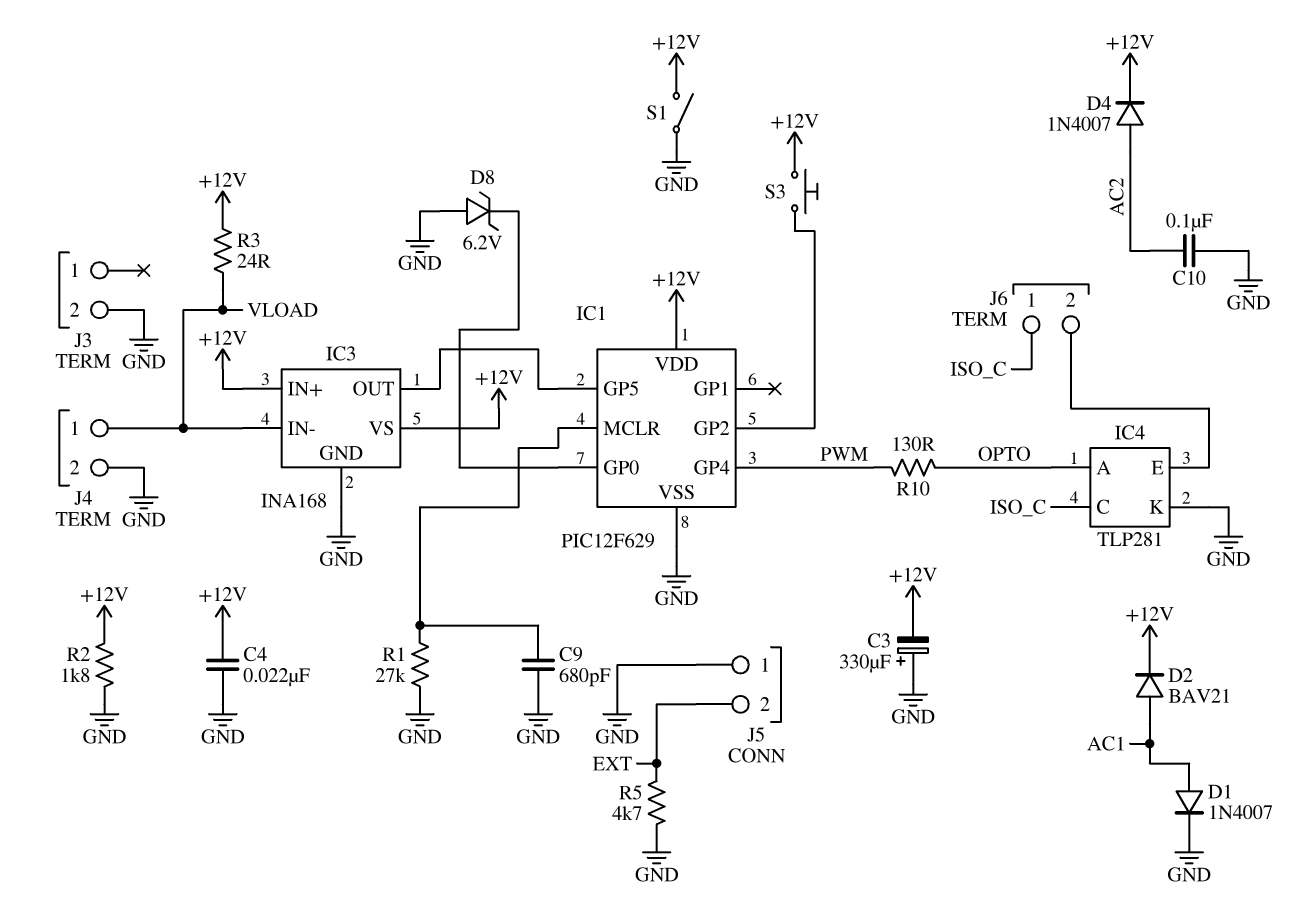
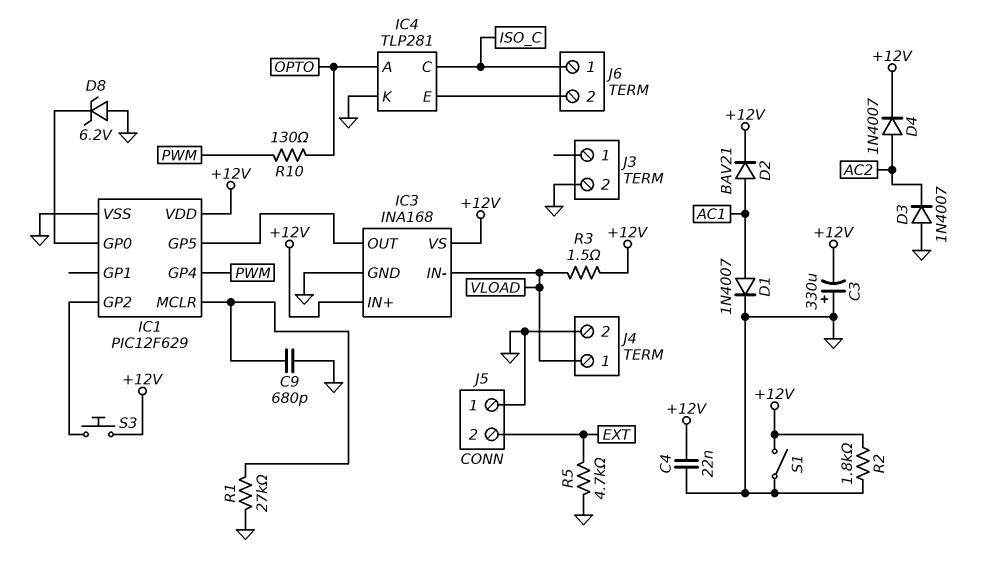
C10: 100nF (AC2, GND) -> none
D3: none -> diode 1N4007 (A GND, K AC2)
R3: 24 (+12V, VLOAD) -> 1.5 (+12V, VLOAD)

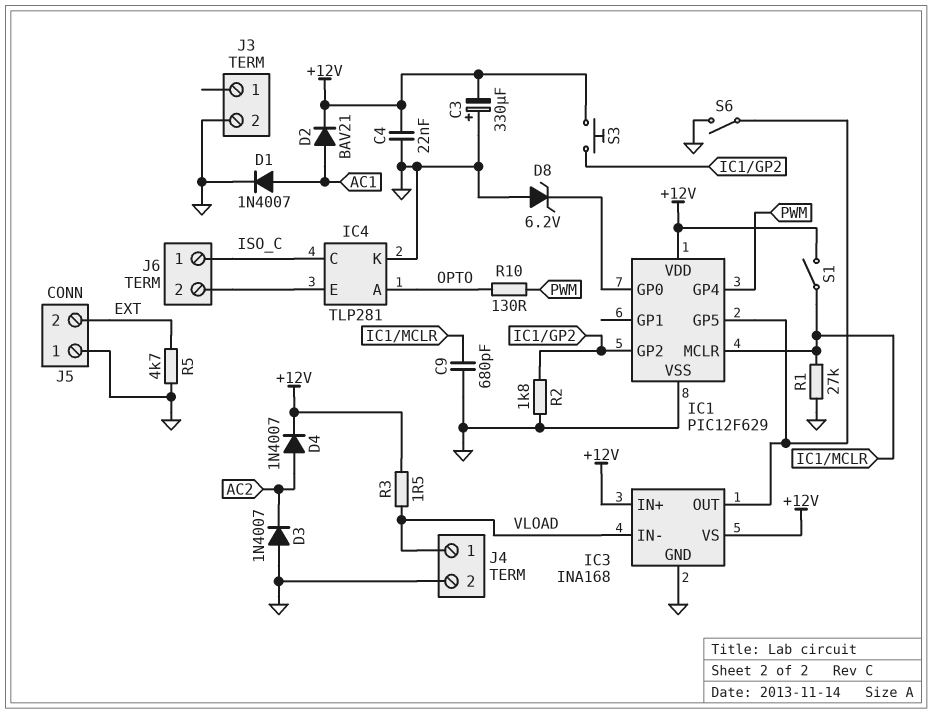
R2: 1.8k (+12V, GND) -> 1.8k (GND, IC1/GP2)
S1: switch (+12V, GND) -> switch (+12V, IC1/MCLR)
S6: none -> switch (GND, IC1/GP5)

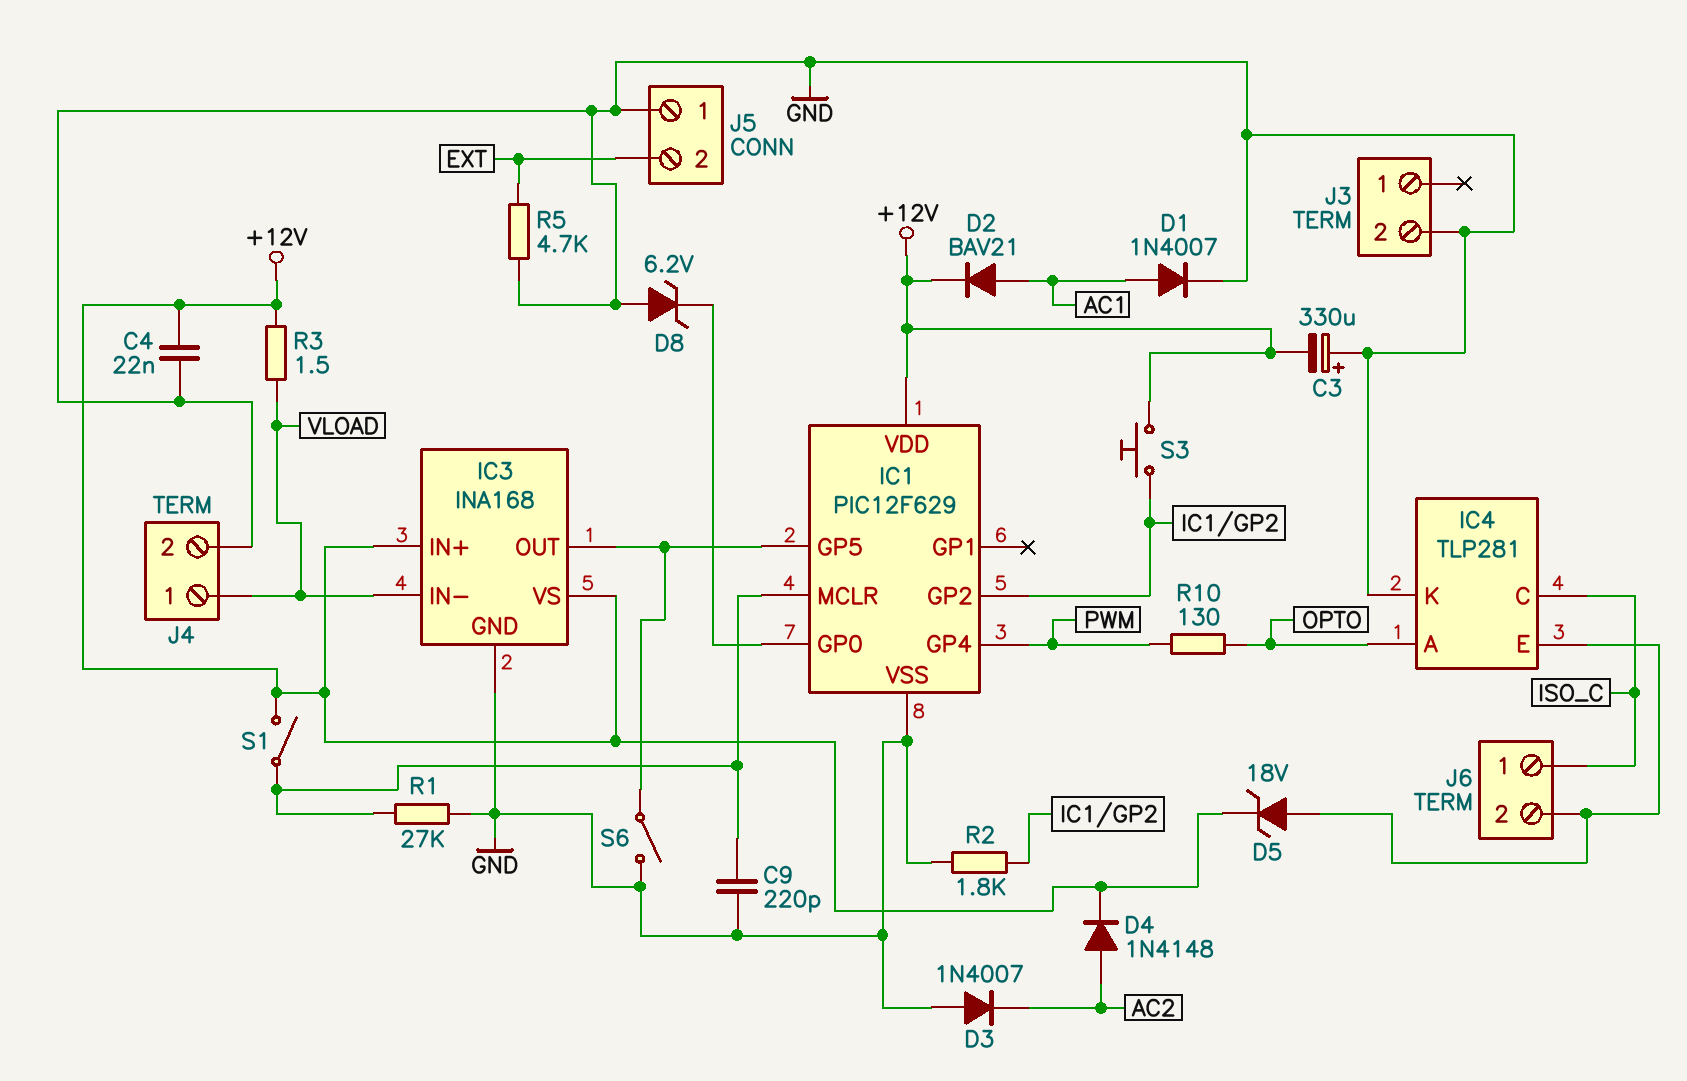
C9: 680pF (GND, IC1/MCLR) -> 220pF (GND, IC1/MCLR)
D4: diode 1N4007 (A AC2, K +12V) -> diode 1N4148 (A AC2, K +12V)
D5: none -> zener 18V (A IC4/E, K +12V)

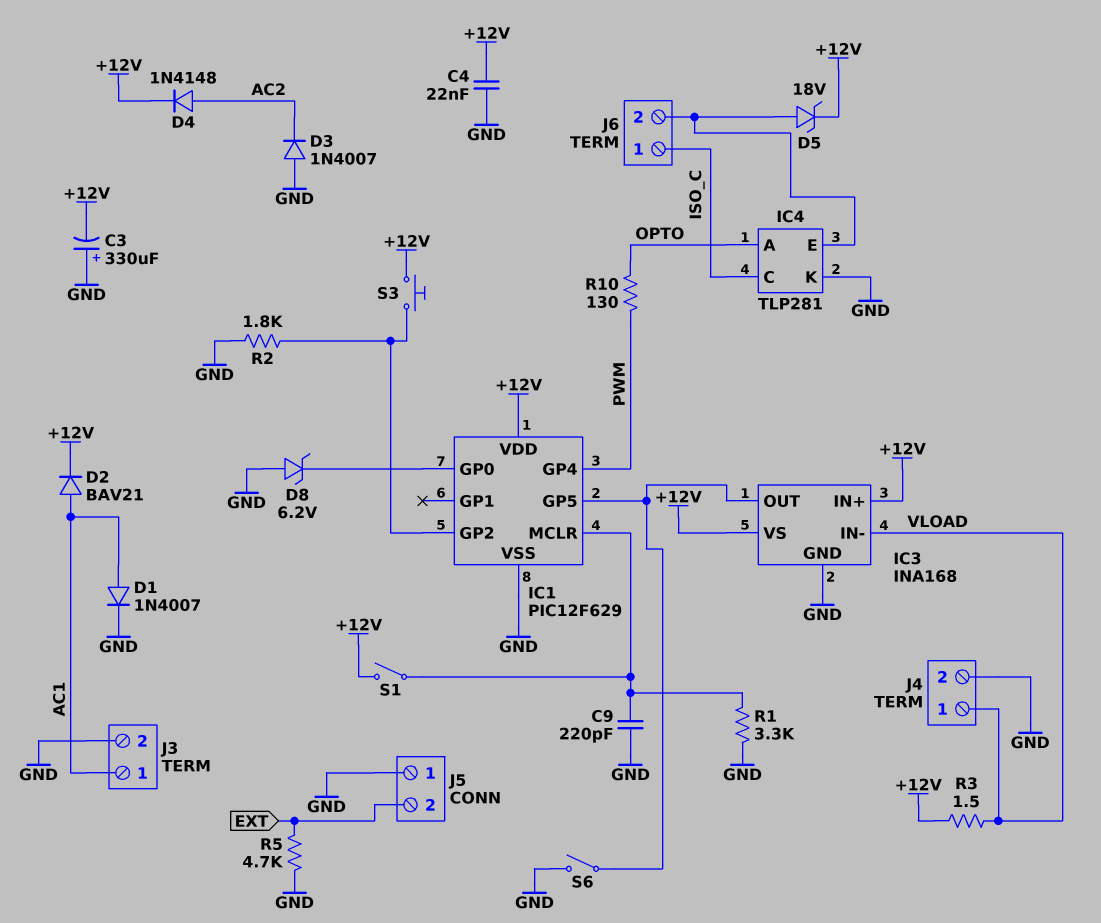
J3 pin 1: none -> AC1
R1: 27k (GND, IC1/MCLR) -> 3.3k (GND, IC1/MCLR)

